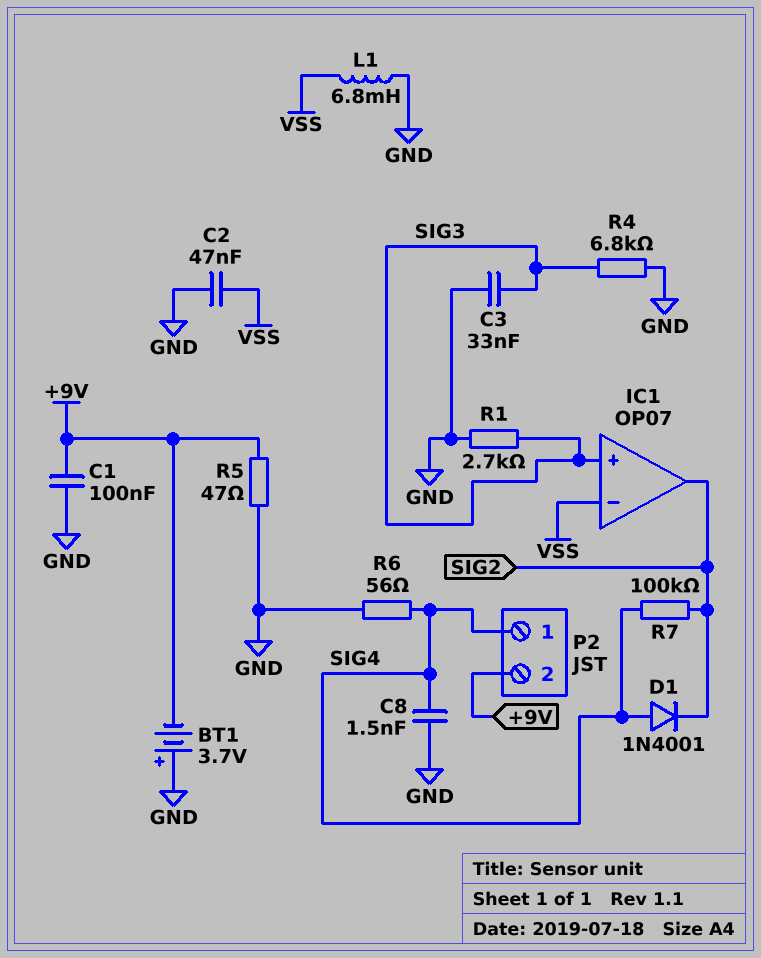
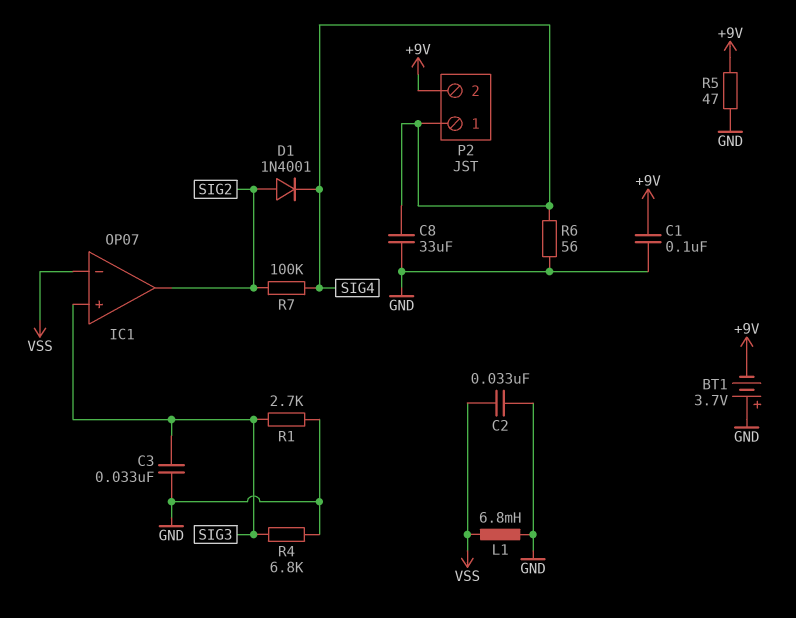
C2: 47nF (GND, VSS) -> 33nF (GND, VSS)
C8: 1.5nF (GND, SIG4) -> 33uF (GND, SIG4)
D1: diode 1N4001 (A SIG4, K SIG2) -> diode 1N4001 (A SIG2, K SIG4)

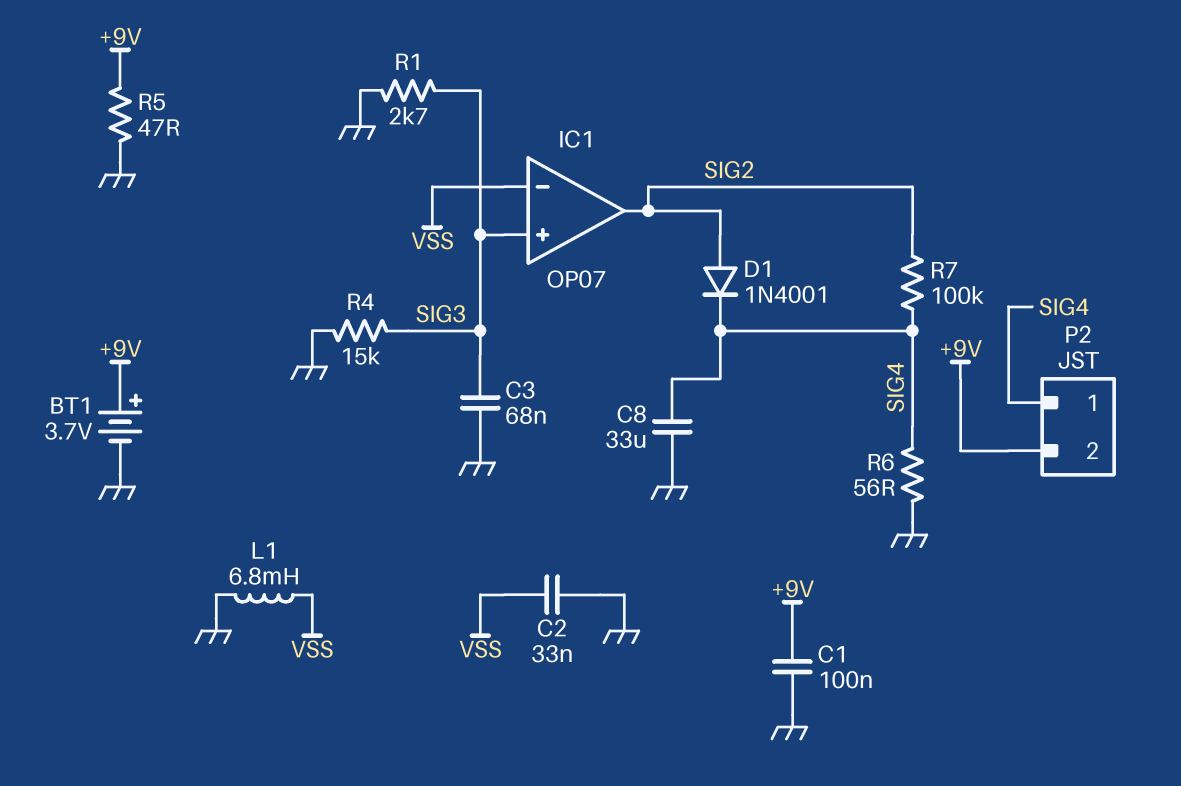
BT1: 3.7V (plus GND, minus +9V) -> 3.7V (plus +9V, minus GND)
C3: 33nF (GND, SIG3) -> 68nF (GND, SIG3)
R4: 6.8k (GND, SIG3) -> 15k (GND, SIG3)

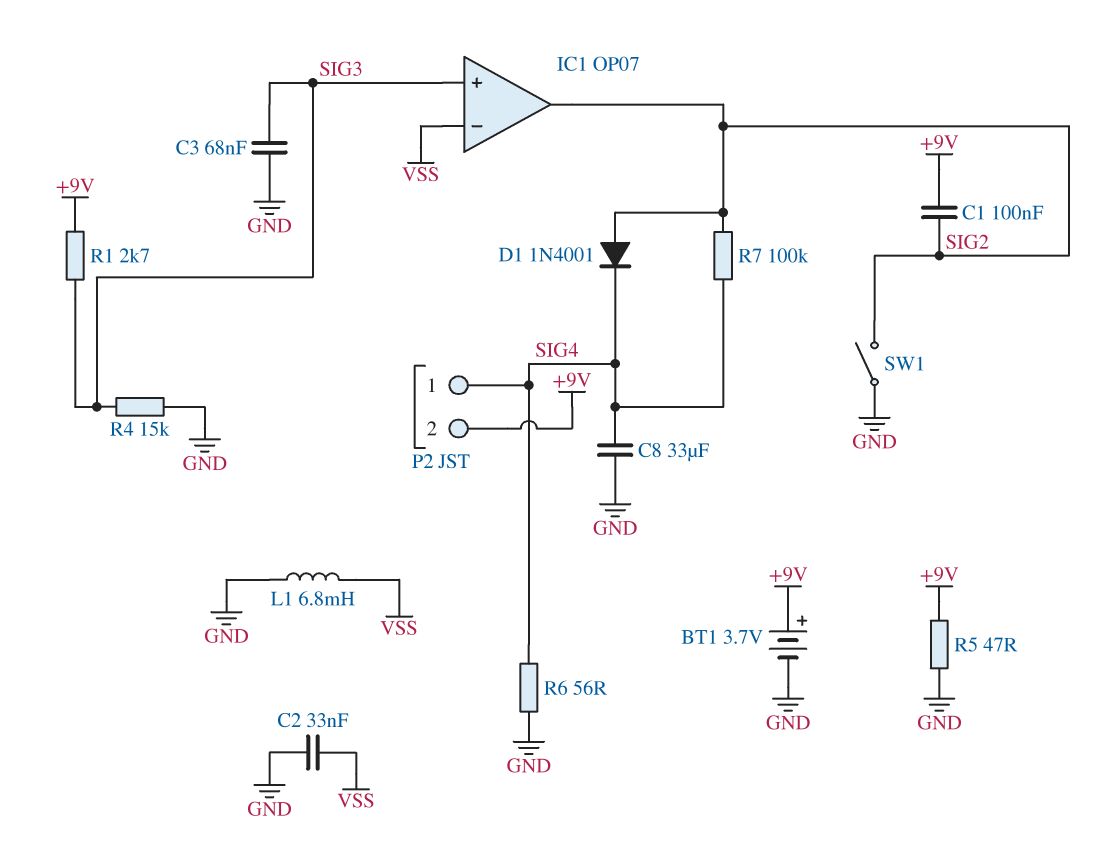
C1: 100nF (+9V, GND) -> 100nF (+9V, SIG2)
R1: 2.7k (GND, SIG3) -> 2.7k (+9V, SIG3)
SW1: none -> switch (GND, SIG2)

